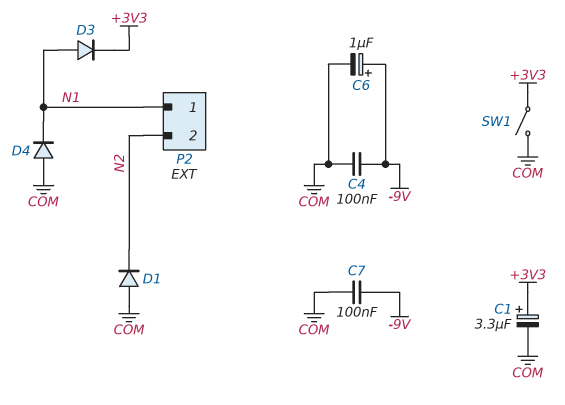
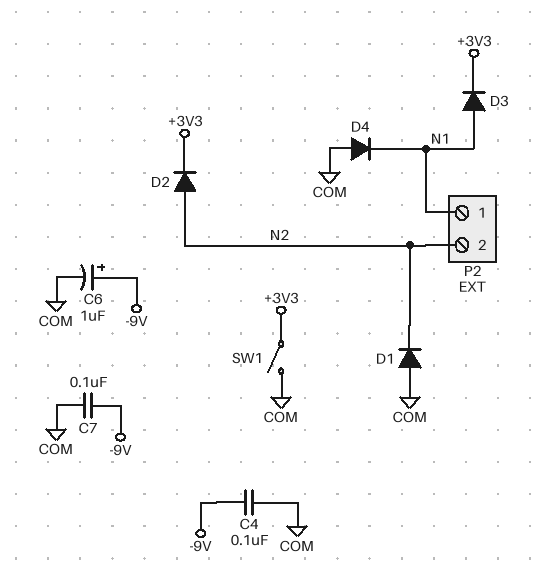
C1: 3.3uF (plus +3V3, minus COM) -> none
D2: none -> diode (A N2, K +3V3)

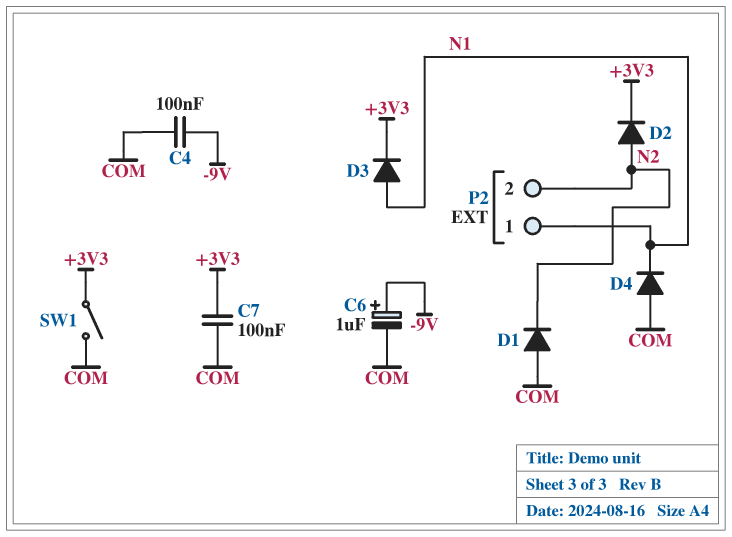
C7: 100nF (-9V, COM) -> 100nF (+3V3, COM)

